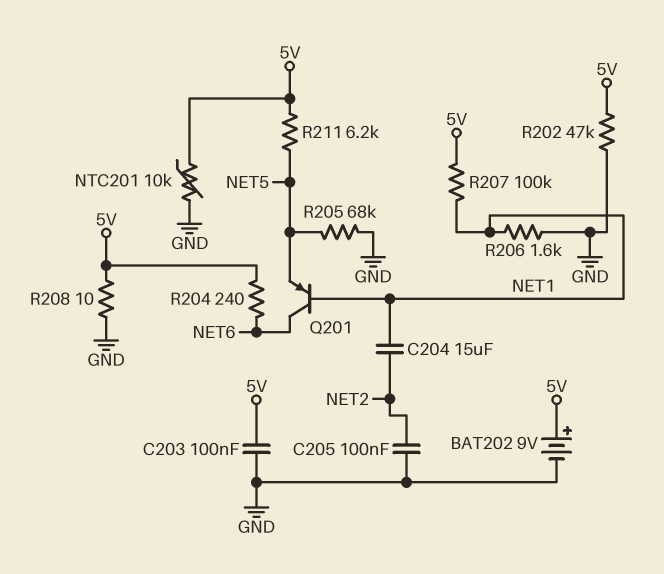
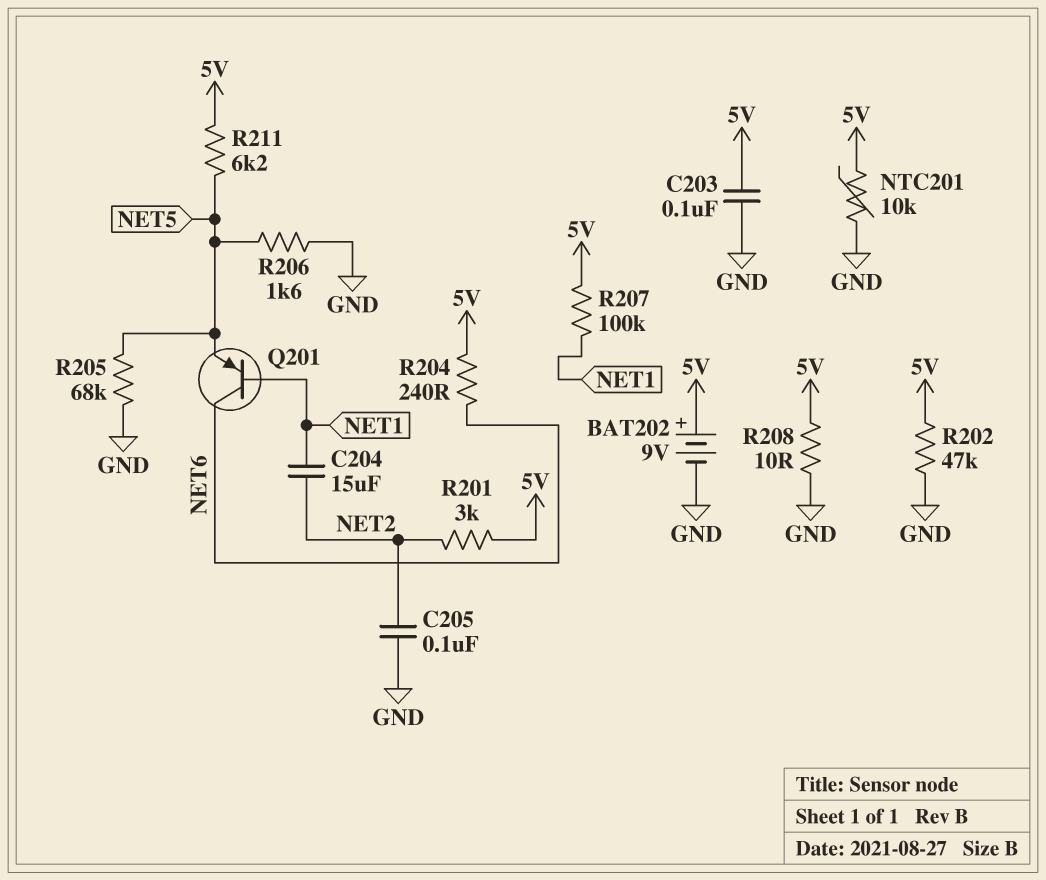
R201: none -> 3k (5V, NET2)
R206: 1.6k (GND, NET1) -> 1.6k (GND, NET5)

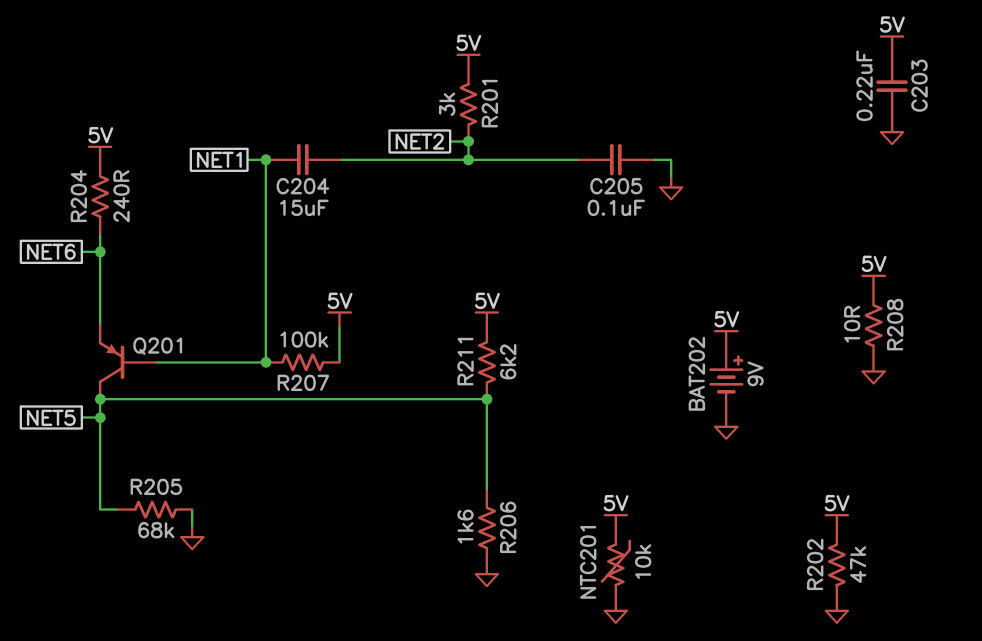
C203: 100nF (5V, GND) -> 220nF (5V, GND)
Q201: PNP (B NET1, C NET6, E NET5) -> PNP (B NET1, C NET5, E NET6)

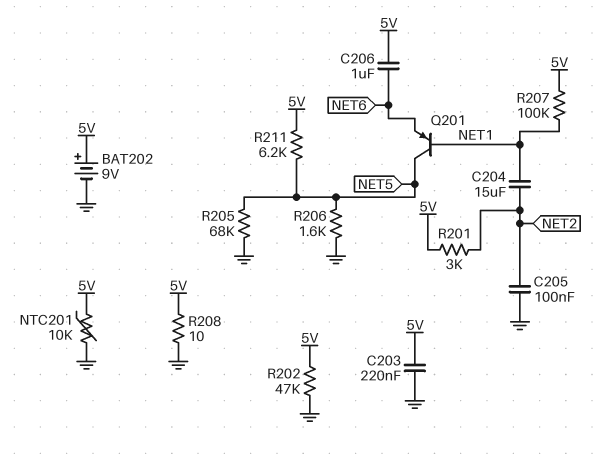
C206: none -> 1uF (5V, NET6)
R204: 240 (5V, NET6) -> none

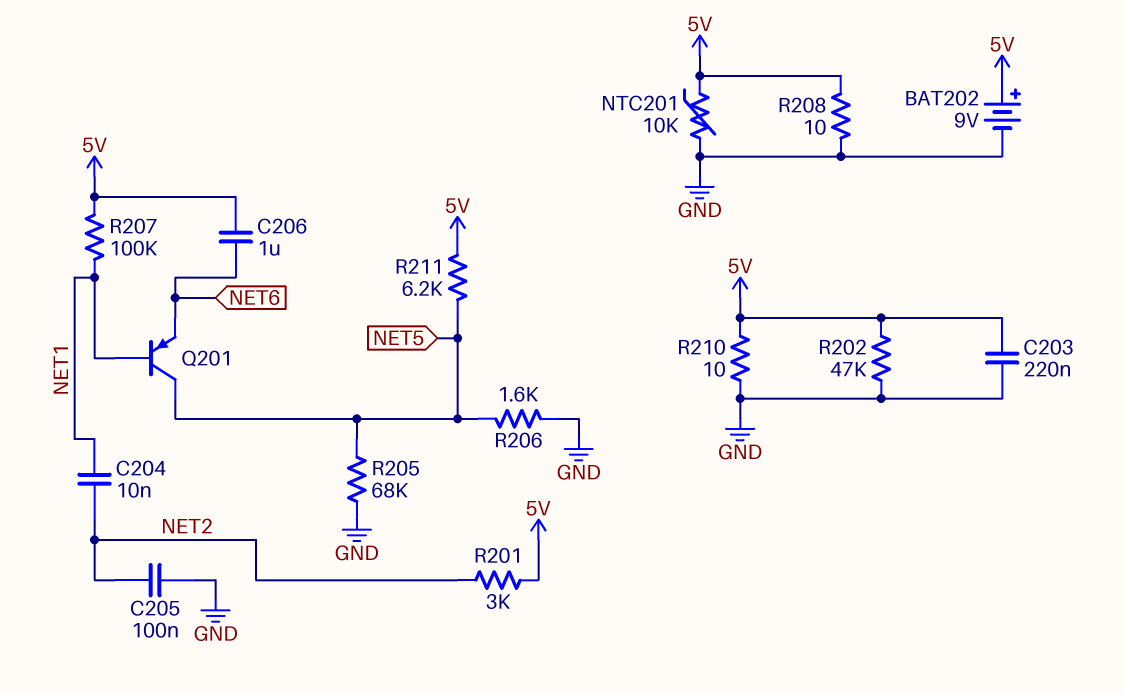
C204: 15uF (NET1, NET2) -> 10nF (NET1, NET2)
R210: none -> 10 (5V, GND)

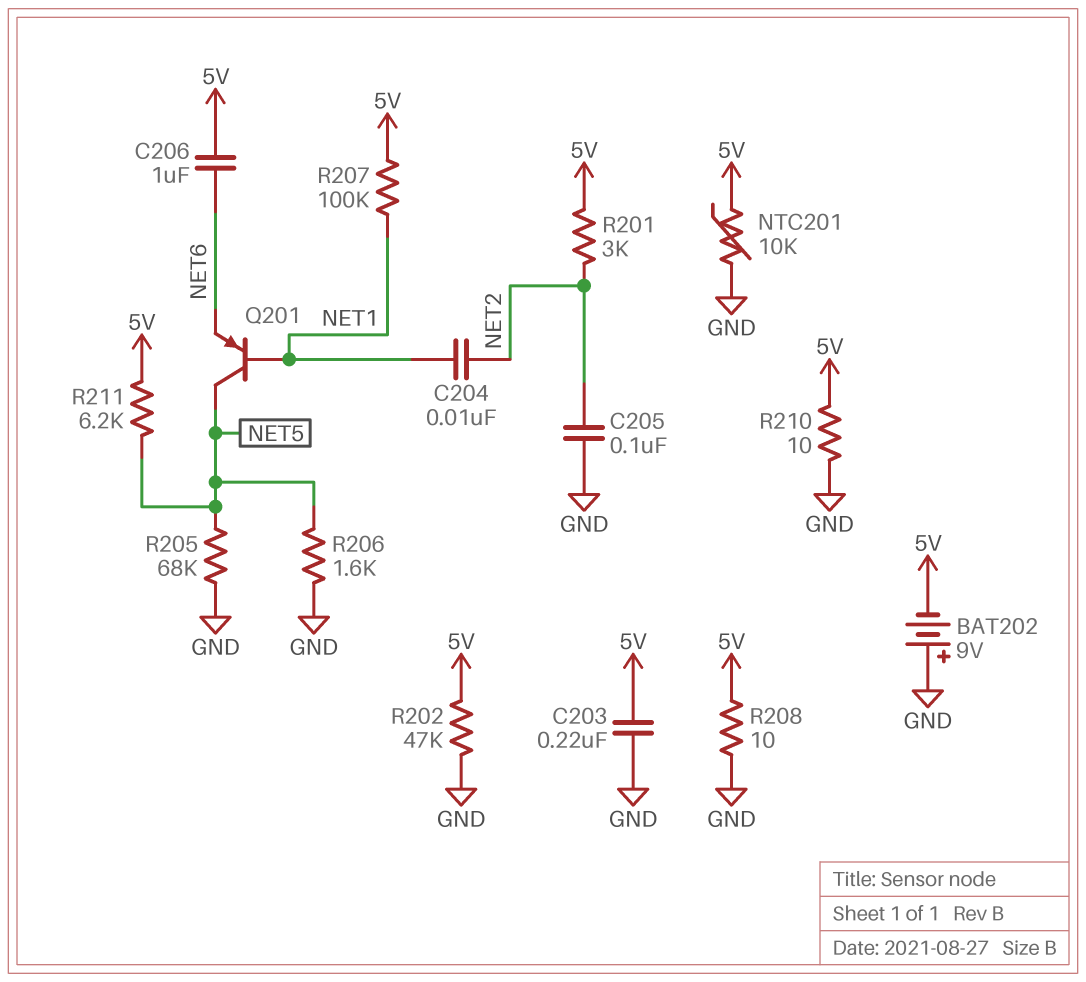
BAT202: 9V (plus 5V, minus GND) -> 9V (plus GND, minus 5V)

